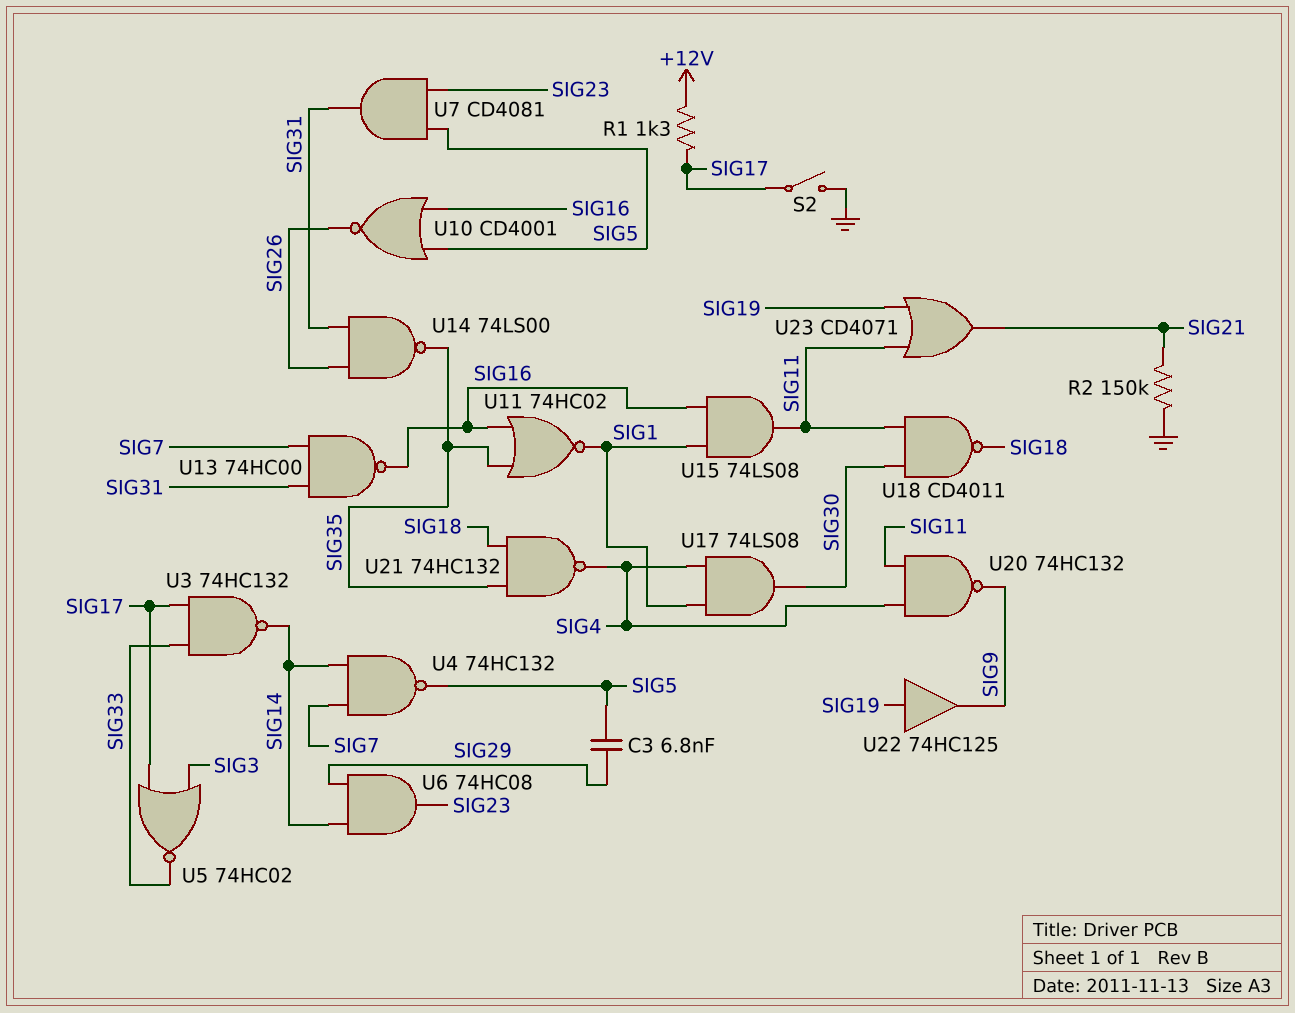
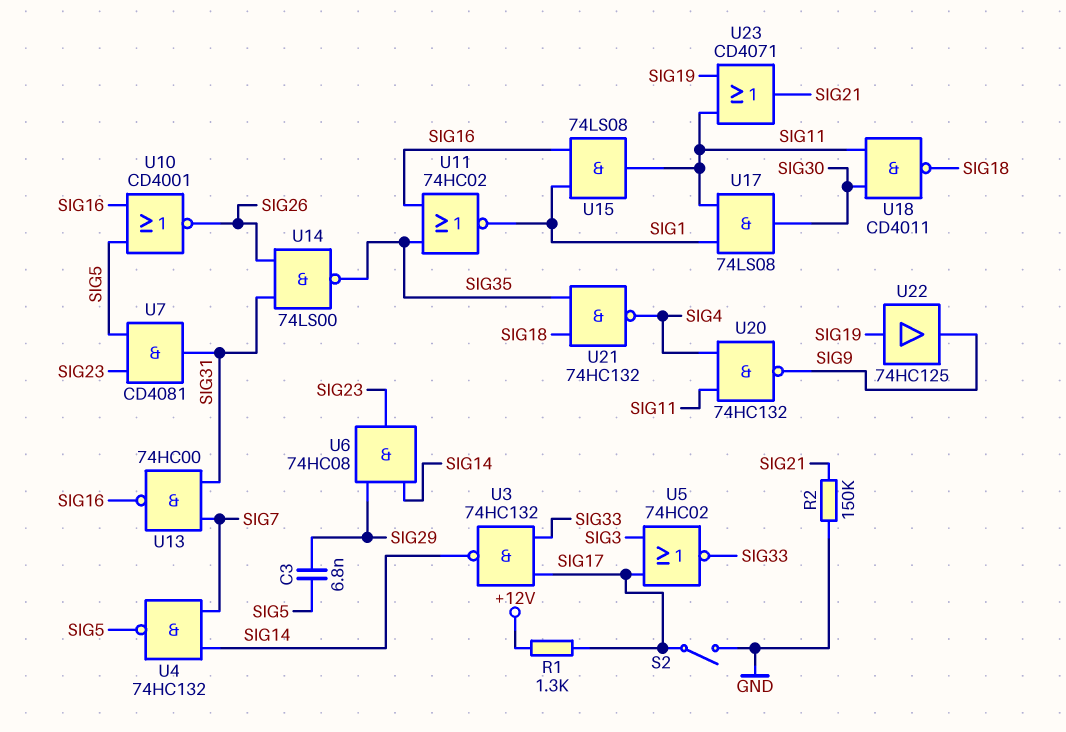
U17: AND 74LS08 (in SIG1, in SIG4, out SIG30) -> AND 74LS08 (in SIG1, in SIG11, out SIG30)

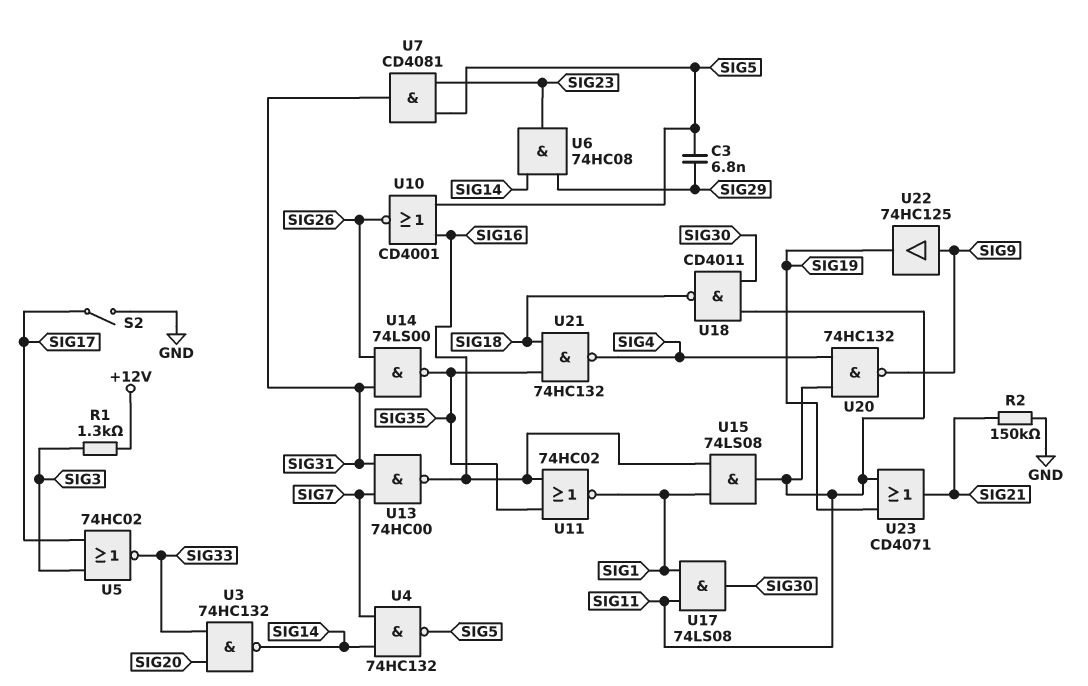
R1: 1.3k (+12V, SIG17) -> 1.3k (+12V, SIG3)
U3: NAND 74HC132 (in SIG17, in SIG33, out SIG14) -> NAND 74HC132 (in SIG20, in SIG33, out SIG14)
U22: buffer 74HC125 (in SIG19, out SIG9) -> buffer 74HC125 (in SIG9, out SIG19)

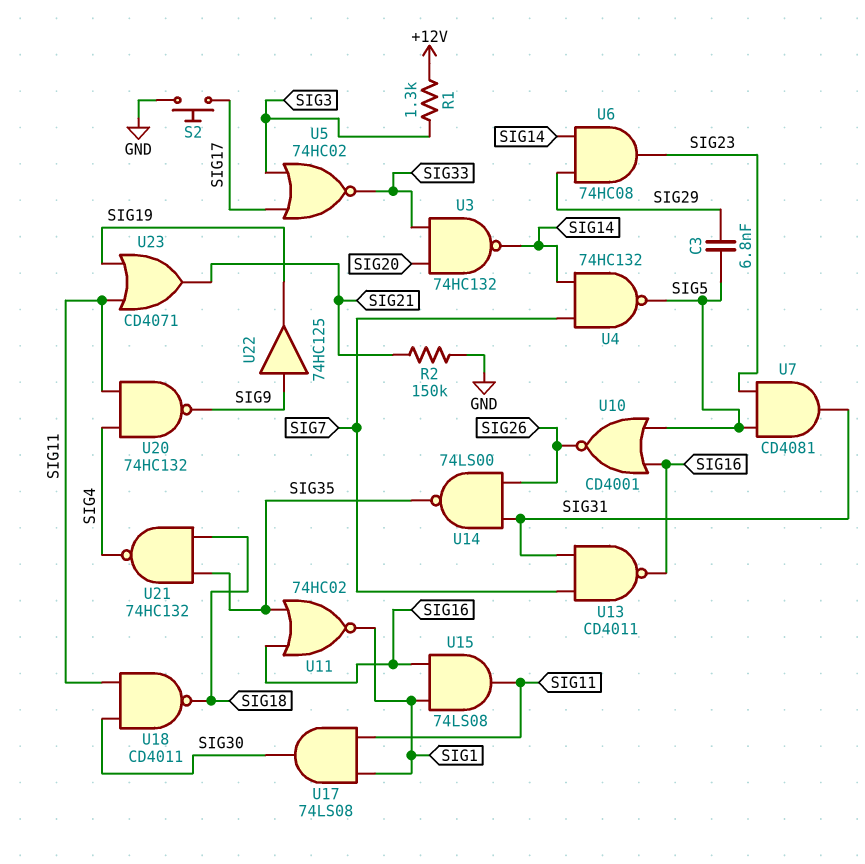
S2: switch (GND, SIG17) -> button (GND, SIG17)
U13: NAND 74HC00 (in SIG7, in SIG31, out SIG16) -> NAND CD4011 (in SIG7, in SIG31, out SIG16)

